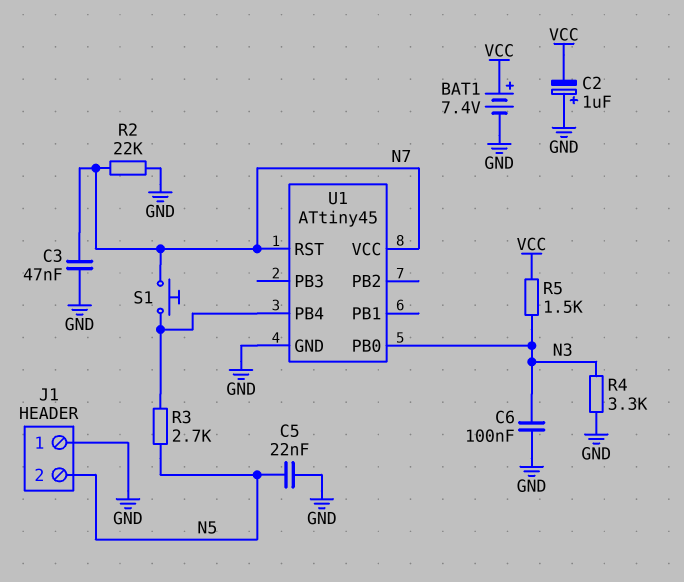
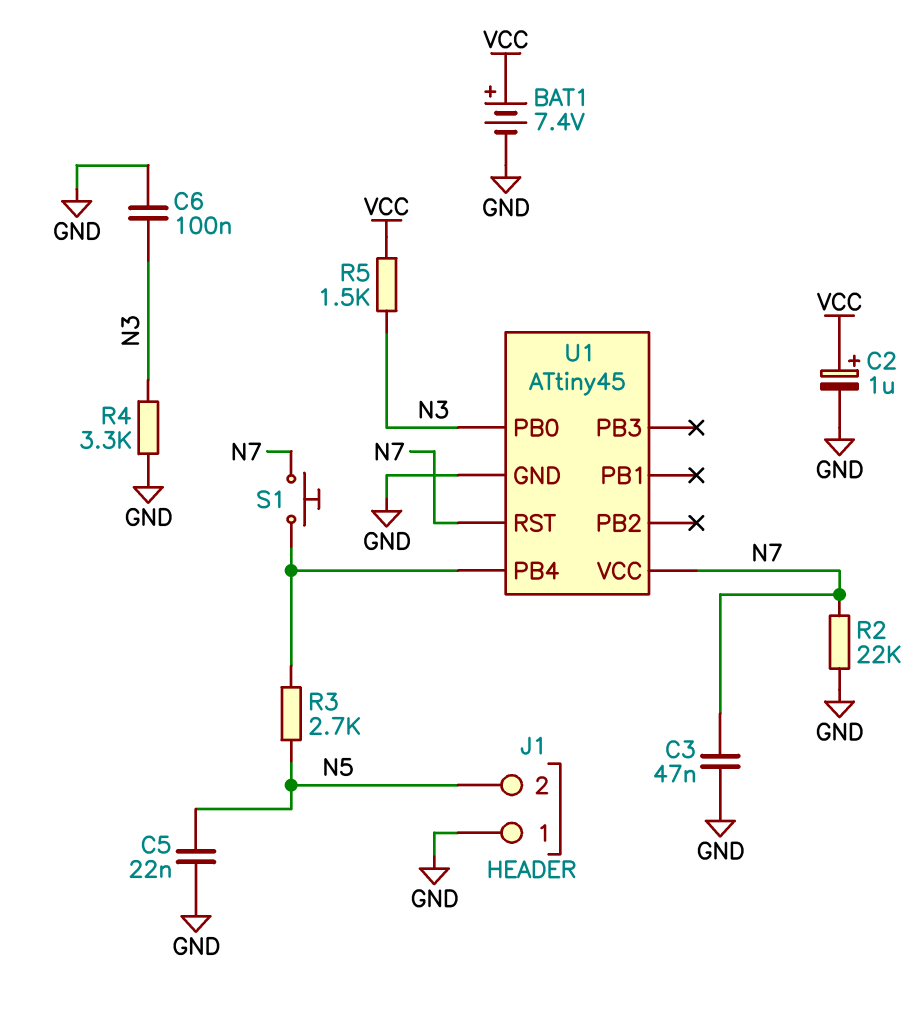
C2: 1uF (plus GND, minus VCC) -> 1uF (plus VCC, minus GND)

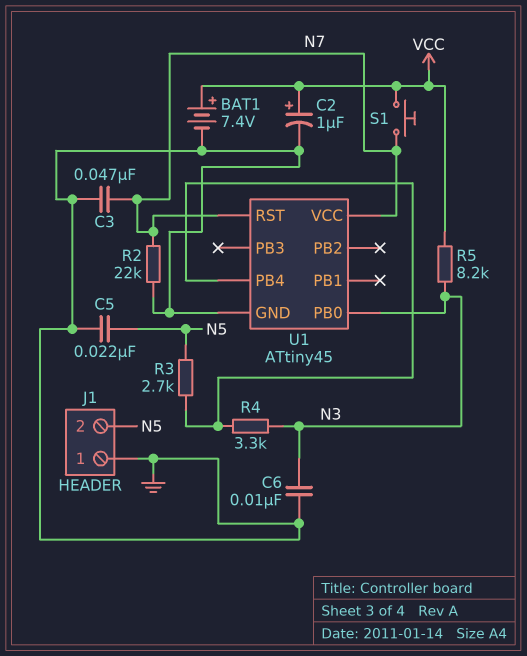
C6: 100nF (GND, N3) -> 10nF (GND, N3)
R4: 3.3k (GND, N3) -> 3.3k (N3, U1/PB4)
R5: 1.5k (N3, VCC) -> 8.2k (N3, VCC)
S1: button (N7, U1/PB4) -> button (N7, VCC)

